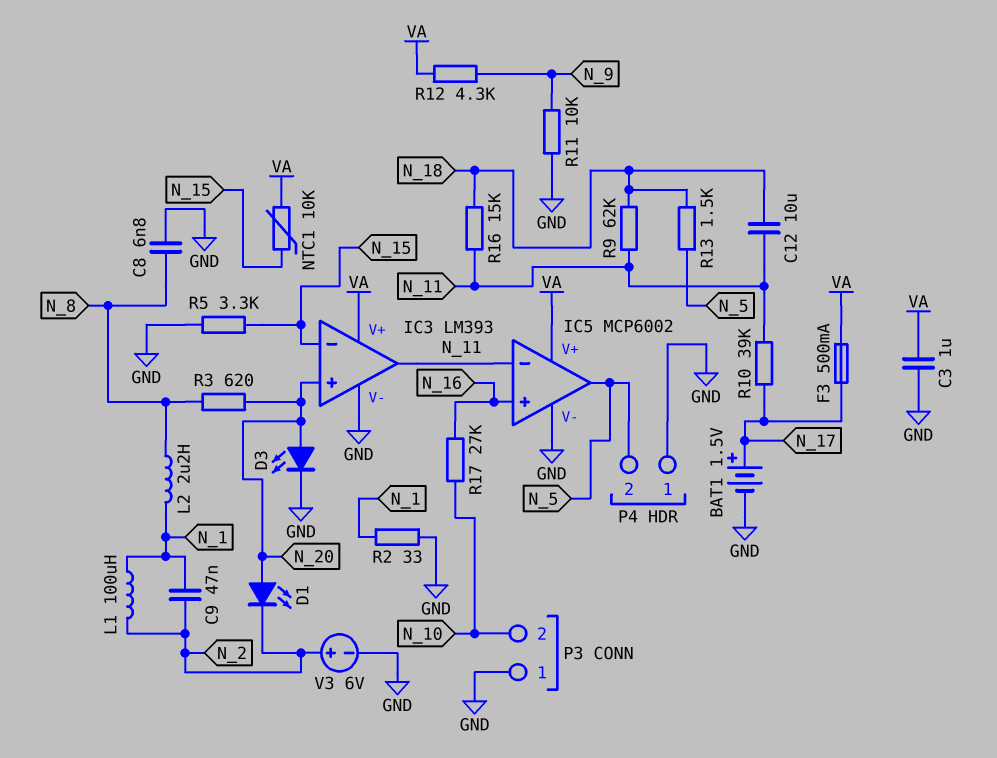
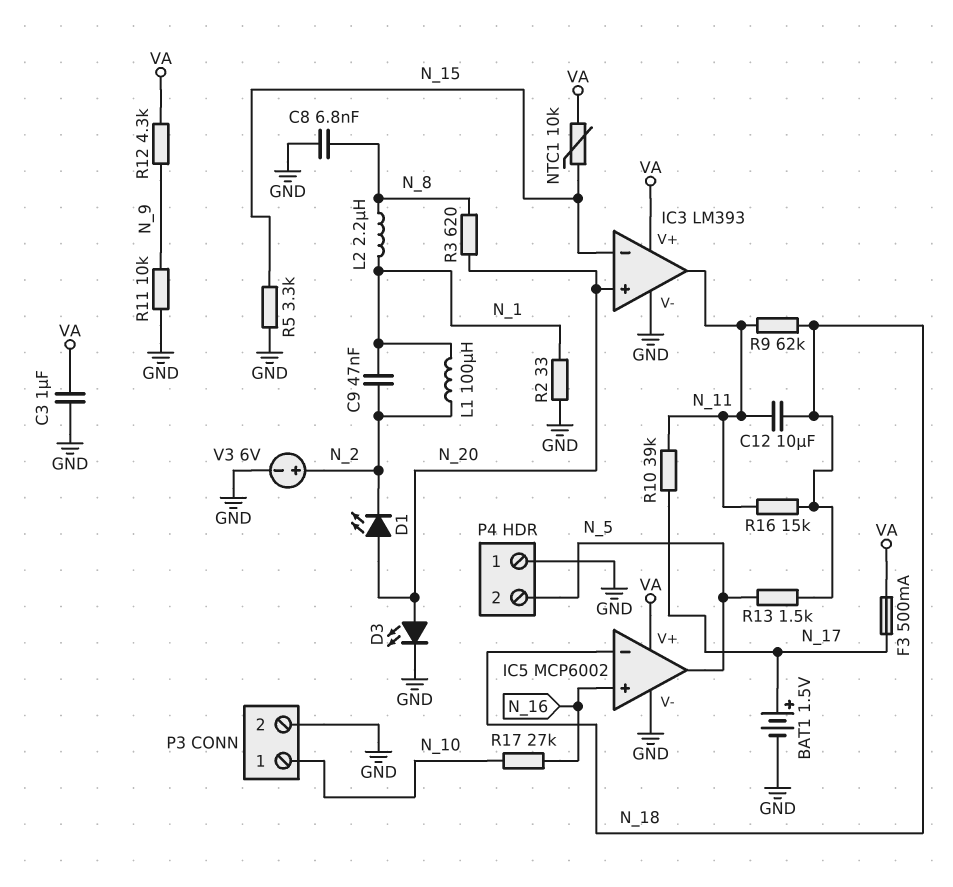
IC5 pin in-: N_11 -> N_18
P3 pin 1: GND -> N_10
P3 pin 2: N_10 -> GND

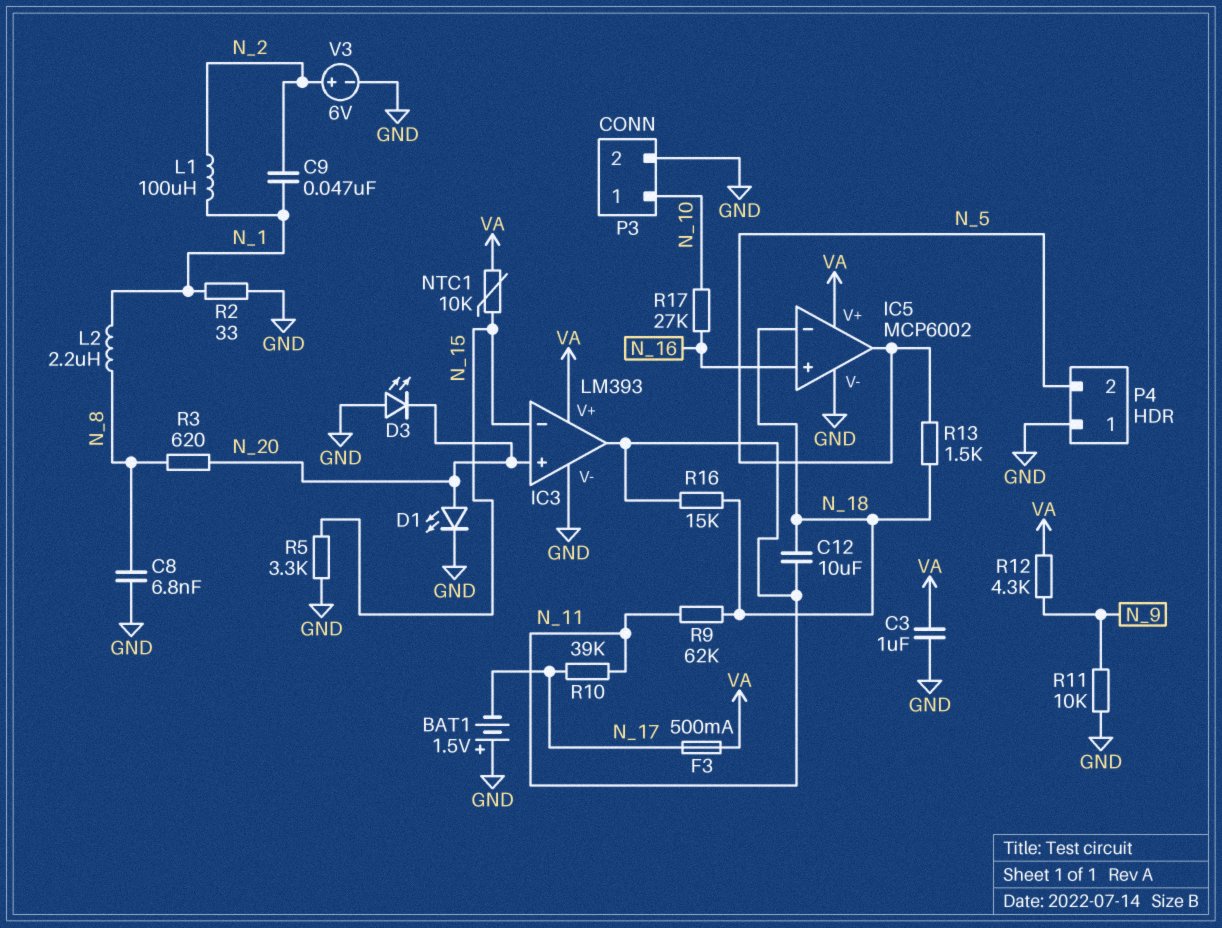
BAT1: 1.5V (plus N_17, minus GND) -> 1.5V (plus GND, minus N_17)
D1: LED (A N_20, K N_2) -> LED (A N_20, K GND)
D3: LED (A N_20, K GND) -> LED (A GND, K N_20)

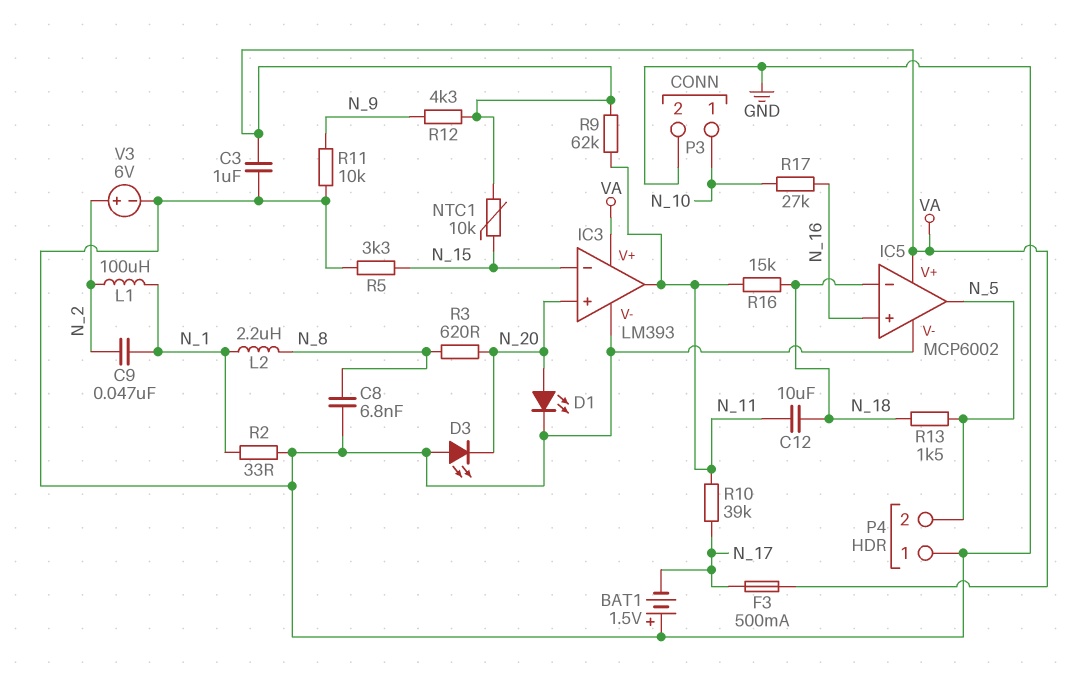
R9: 62k (N_11, N_18) -> 62k (N_11, VA)

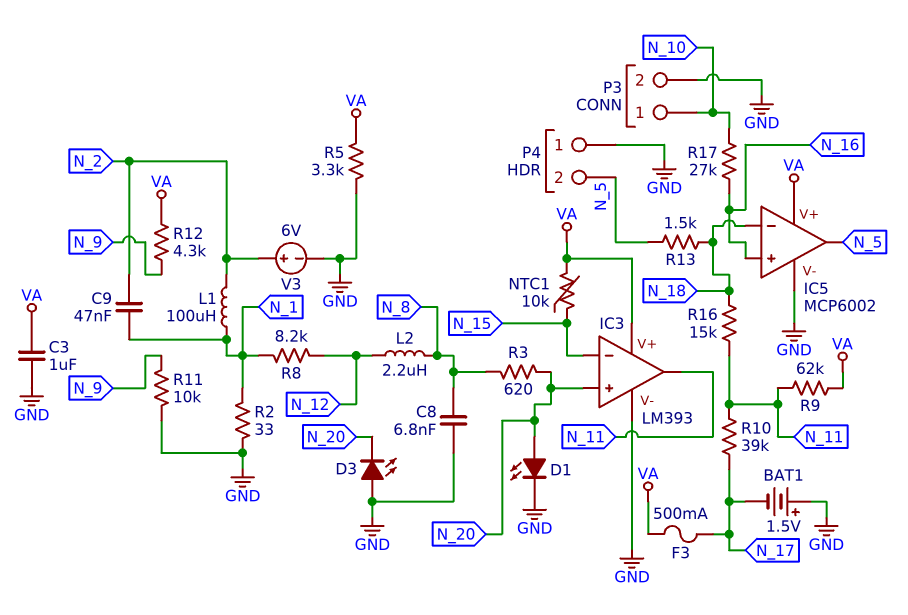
C12: 10uF (N_11, N_18) -> none
L2: 2.2uH (N_1, N_8) -> 2.2uH (N_8, N_12)
R5: 3.3k (GND, N_15) -> 3.3k (GND, VA)
R8: none -> 8.2k (N_1, N_12)

